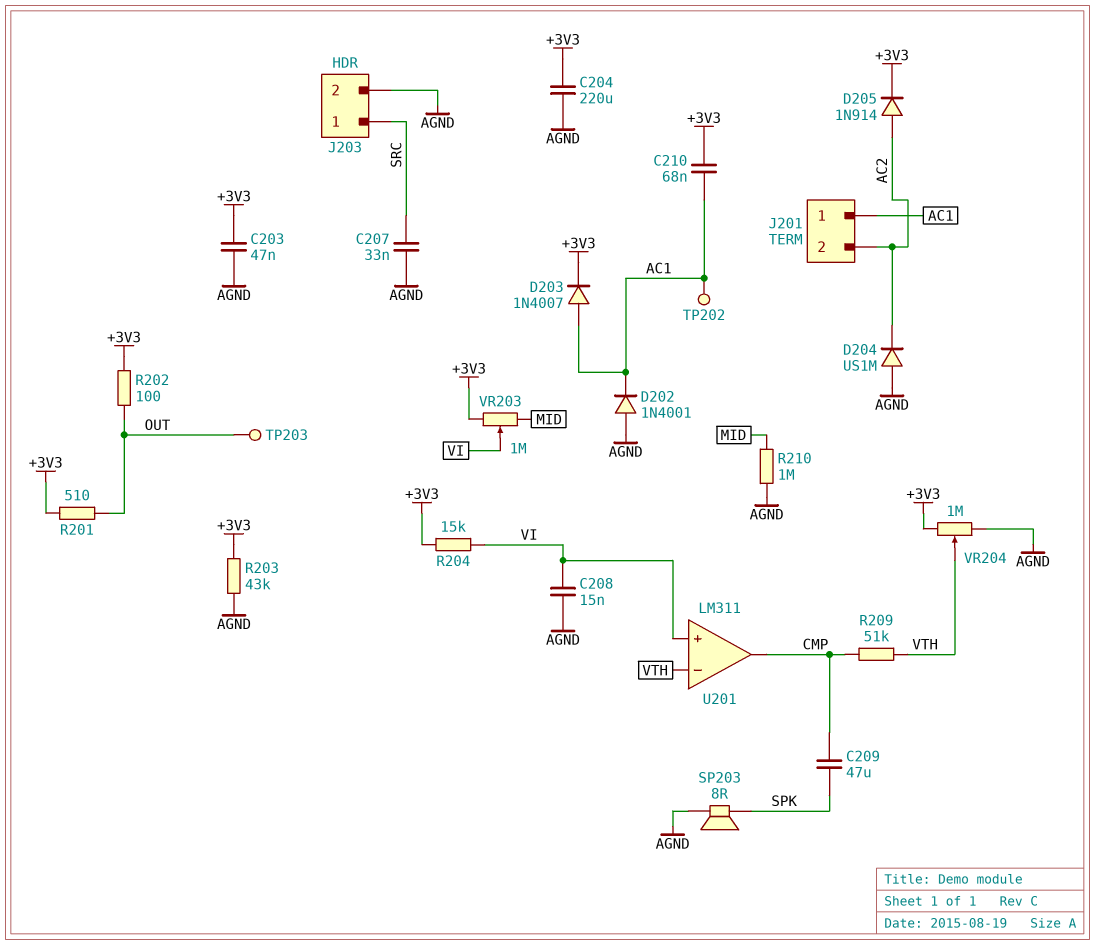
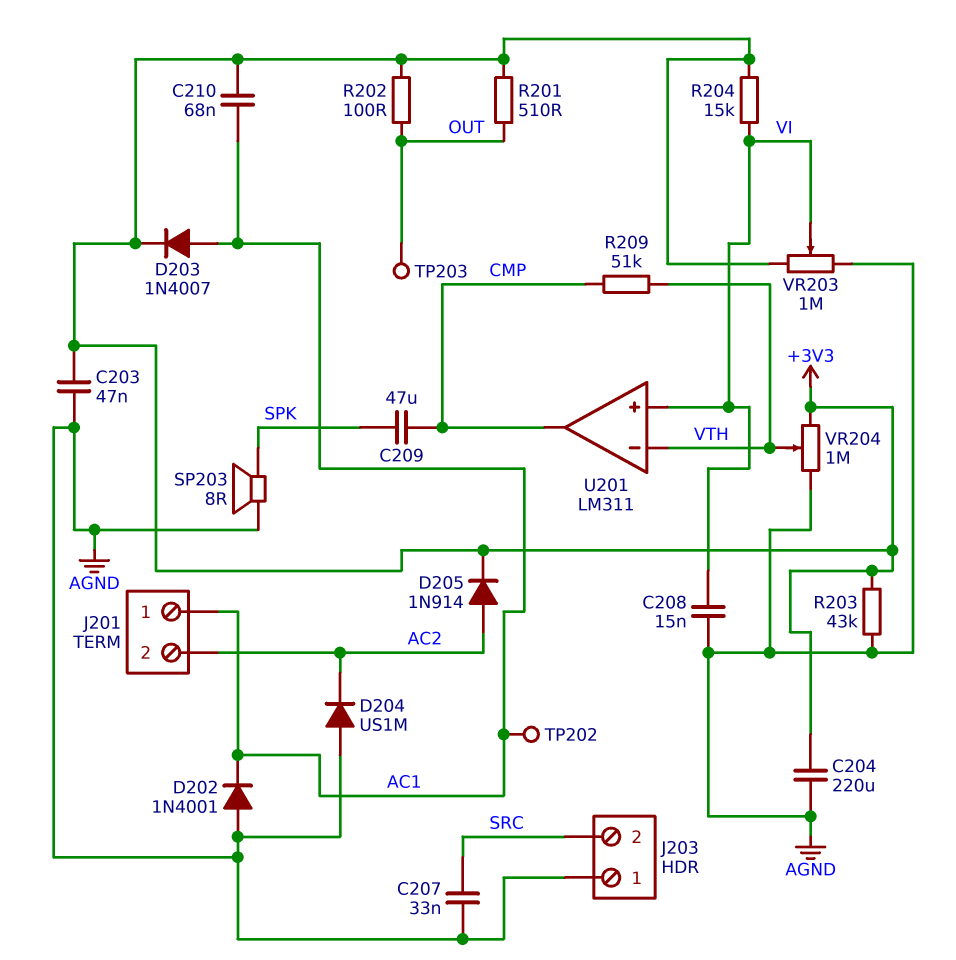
J203 pin 1: SRC -> AGND
J203 pin 2: AGND -> SRC
R210: 1M (AGND, MID) -> none
VR203: 1M (+3V3, MID, wiper VI) -> 1M (+3V3, AGND, wiper VI)

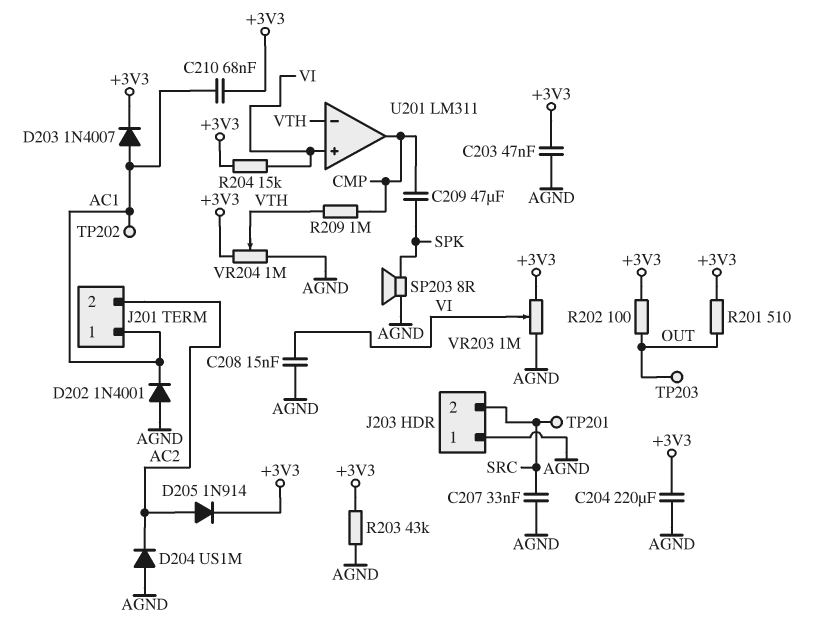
R209: 51k (CMP, VTH) -> 1M (CMP, VTH)
TP201: none -> test point (SRC)

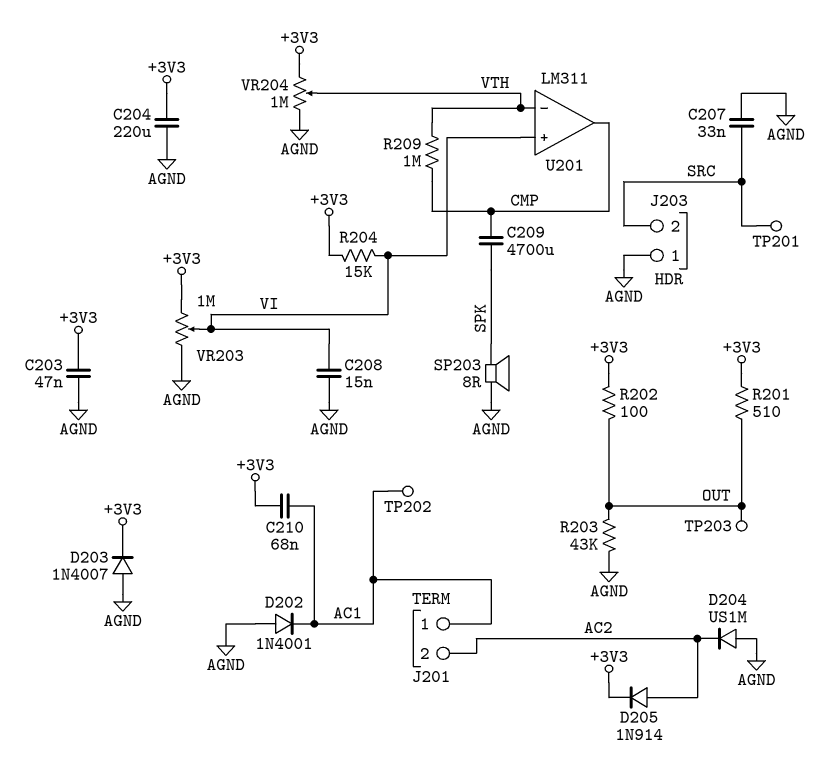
C209: 47uF (CMP, SPK) -> 4700uF (CMP, SPK)
D203: diode 1N4007 (A AC1, K +3V3) -> diode 1N4007 (A AGND, K +3V3)
R203: 43k (+3V3, AGND) -> 43k (AGND, OUT)

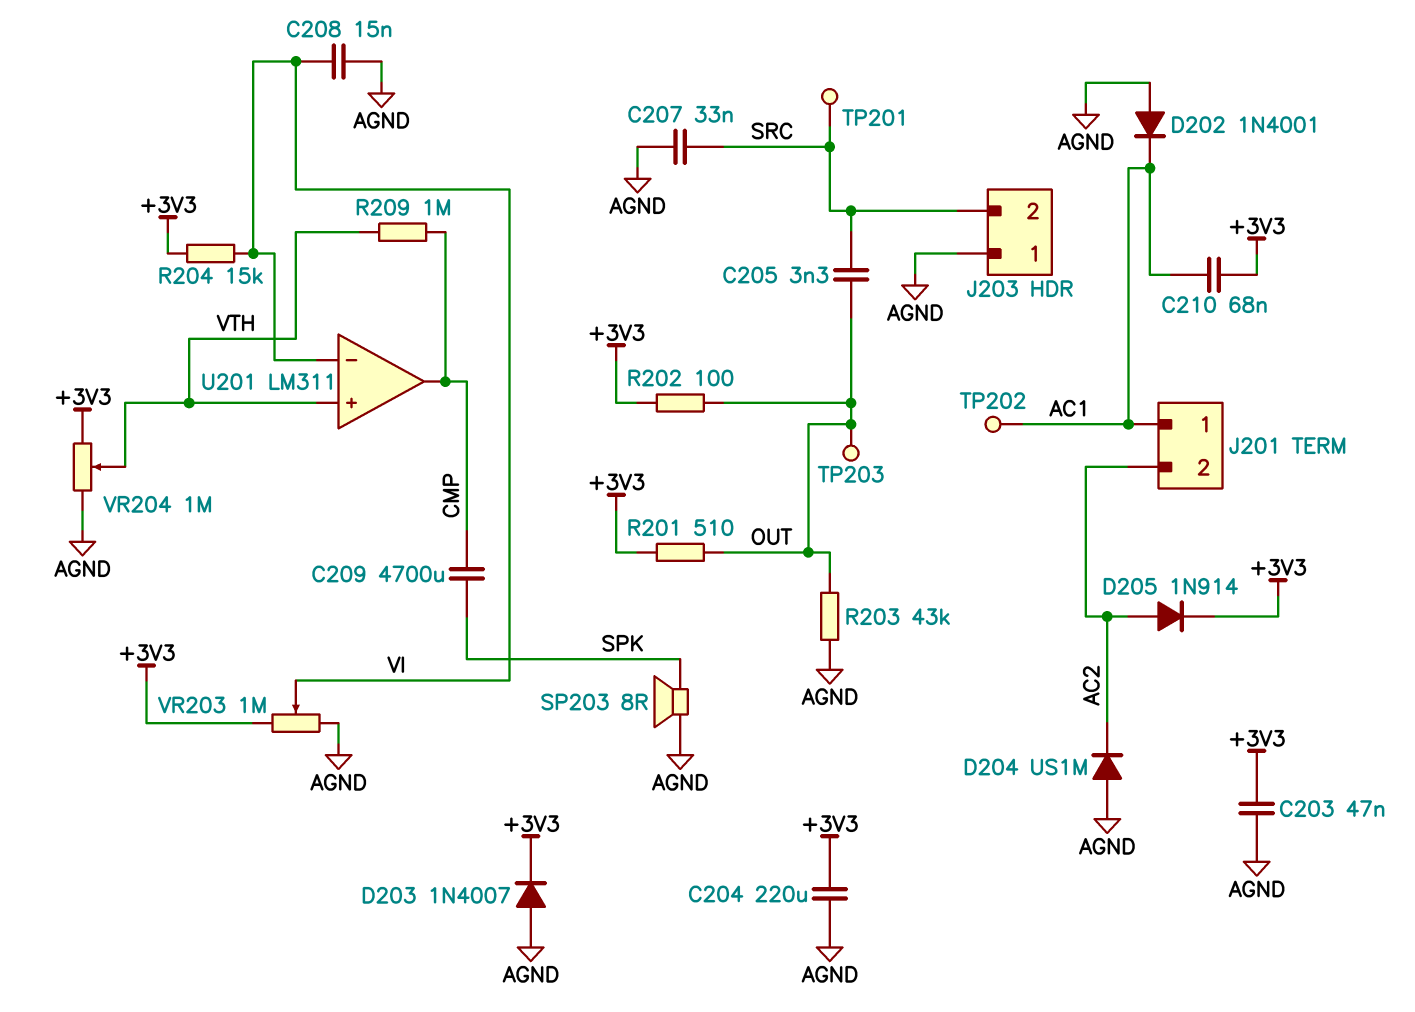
C205: none -> 3.3nF (OUT, SRC)
U201 pin in+: VI -> VTH
U201 pin in-: VTH -> VI

